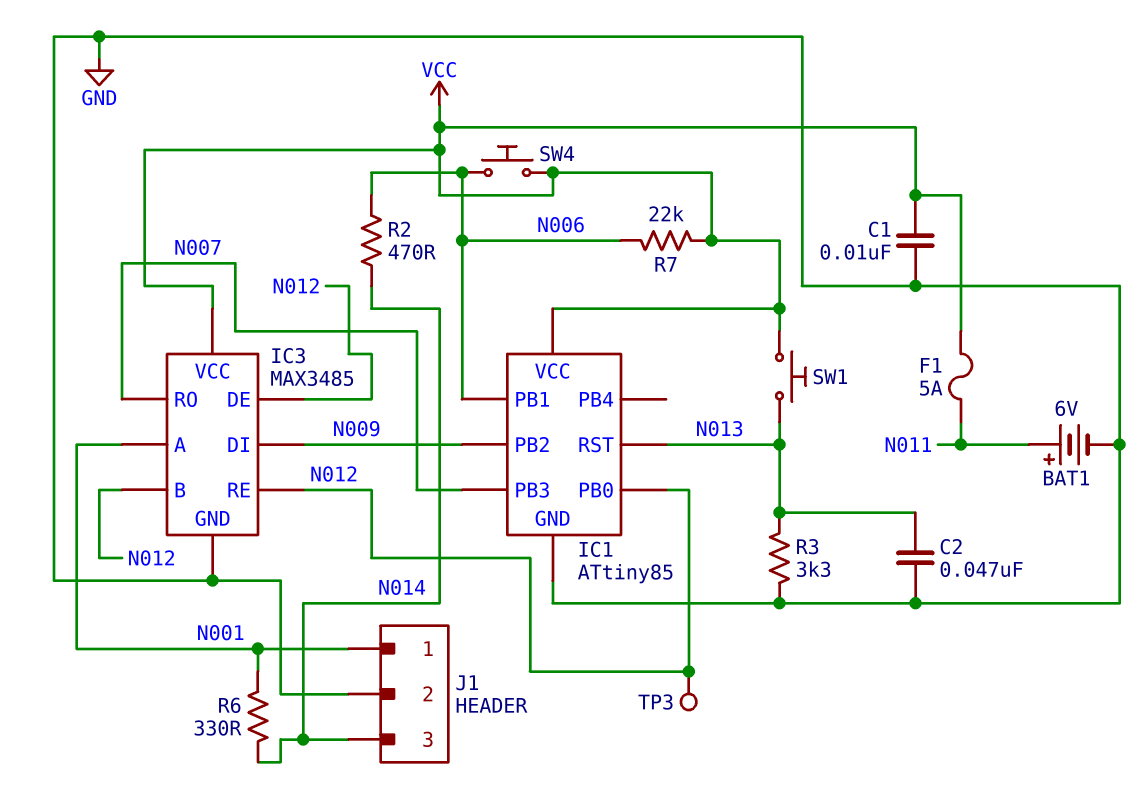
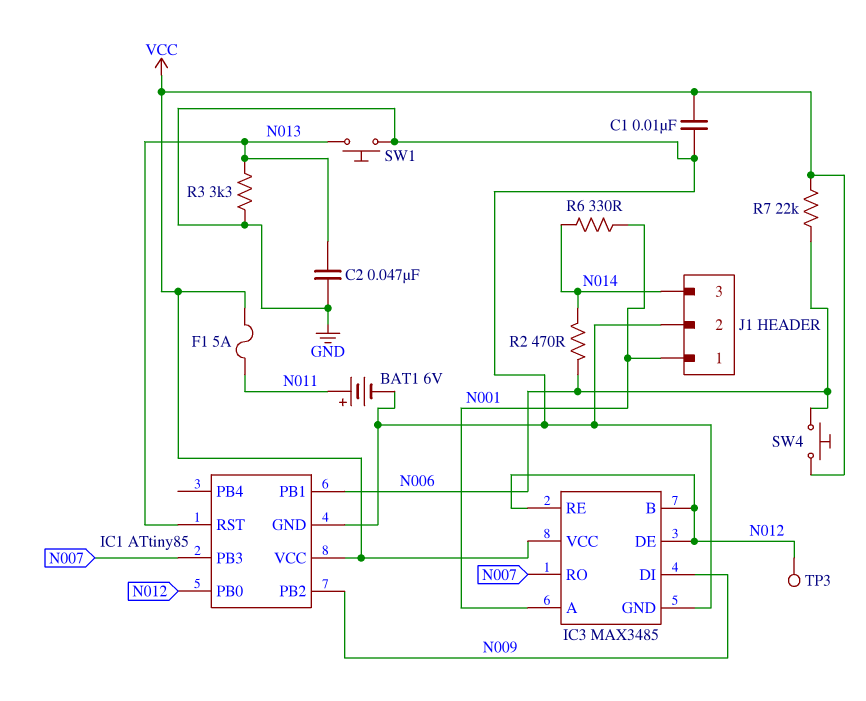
SW1: button (N013, VCC) -> button (GND, N013)

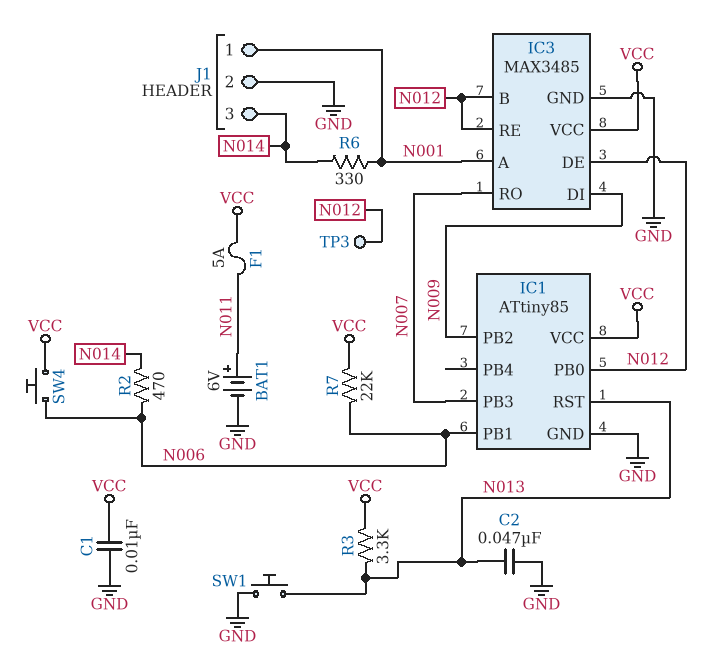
R3: 3.3k (GND, N013) -> 3.3k (N013, VCC)

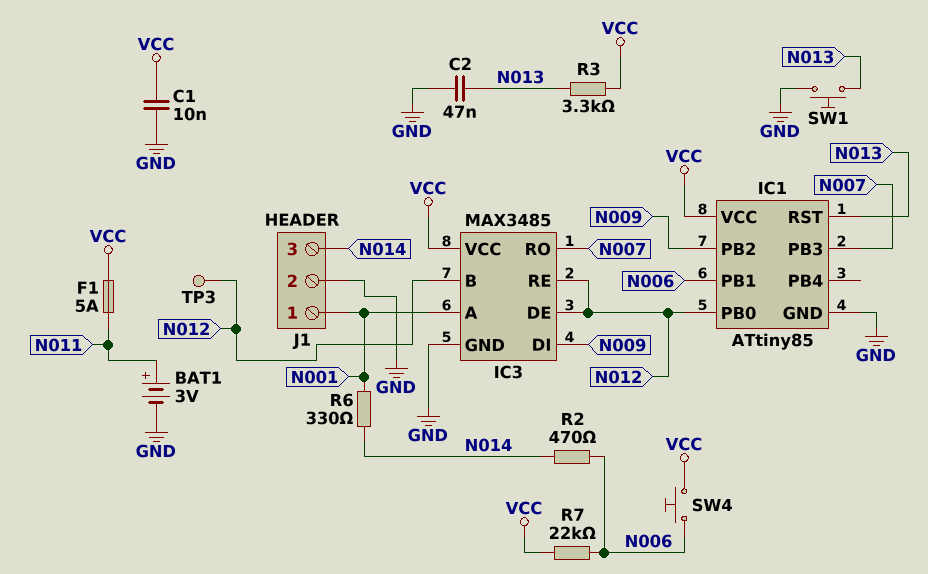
BAT1: 6V (plus N011, minus GND) -> 3V (plus N011, minus GND)

